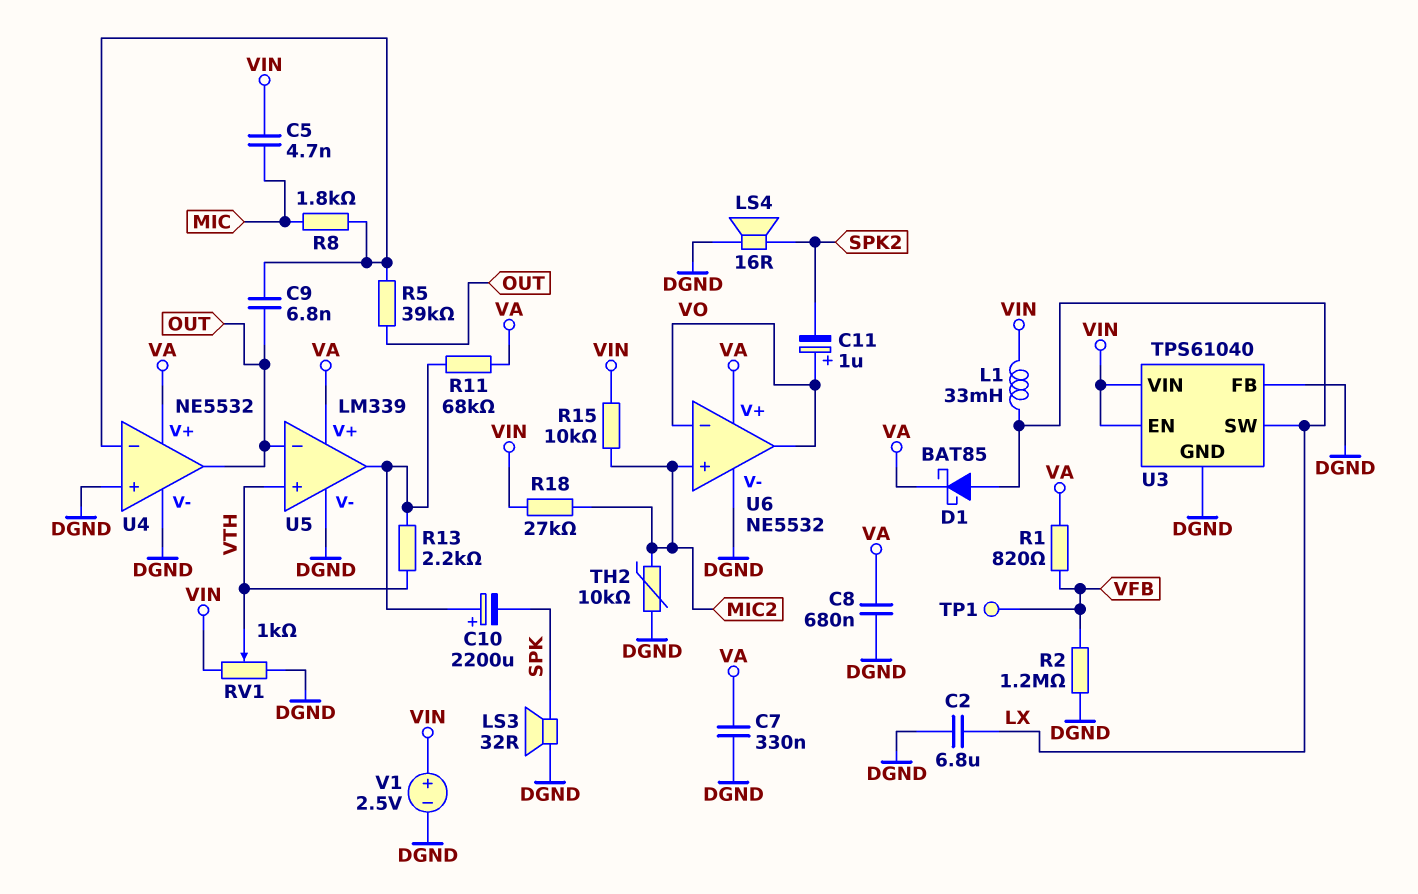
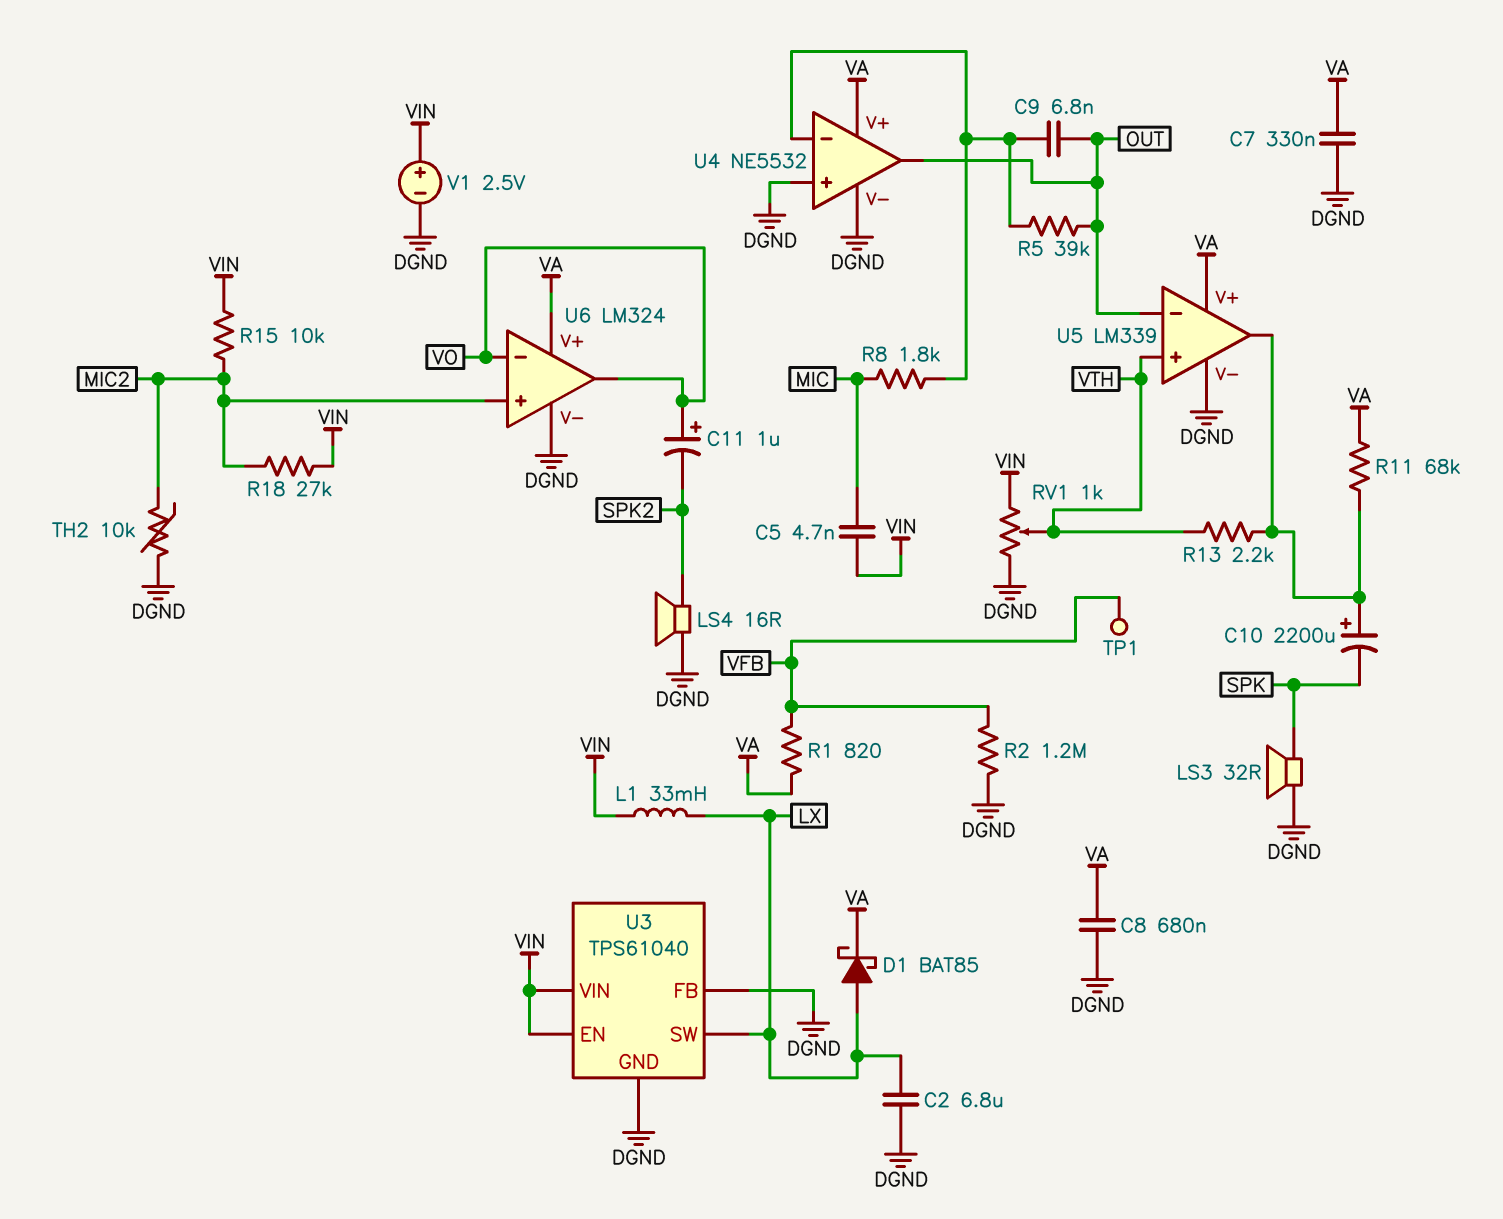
U6: NE5532 -> LM324

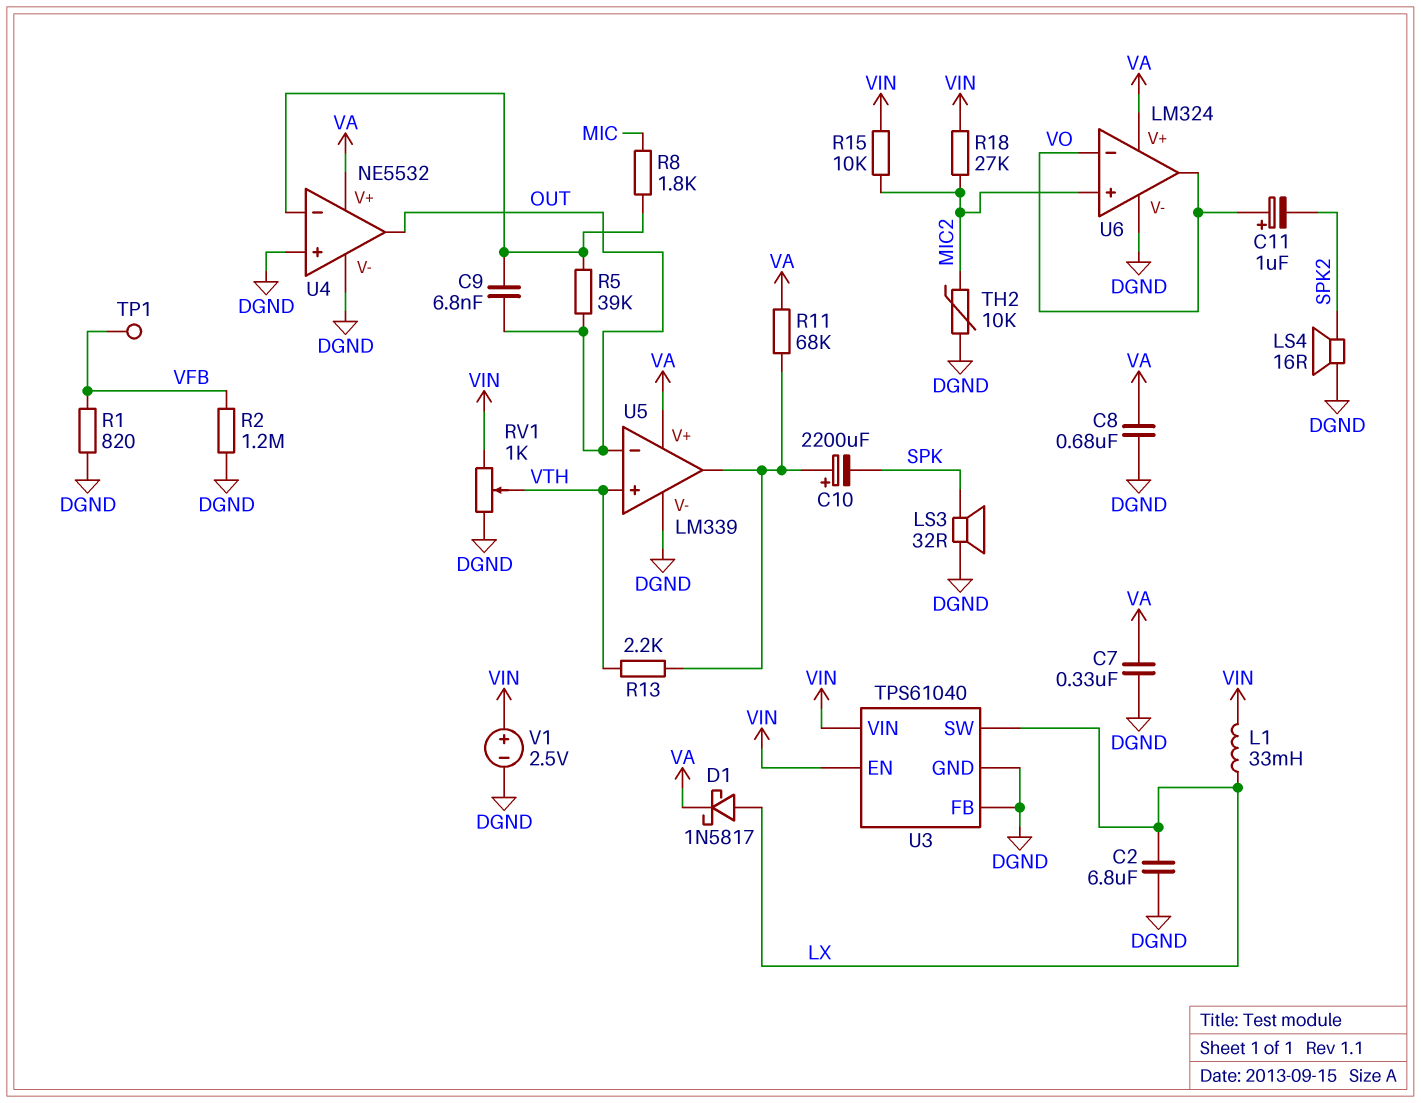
C5: 4.7nF (MIC, VIN) -> none
D1: schottky BAT85 (A LX, K VA) -> schottky 1N5817 (A LX, K VA)
R1: 820 (VA, VFB) -> 820 (DGND, VFB)

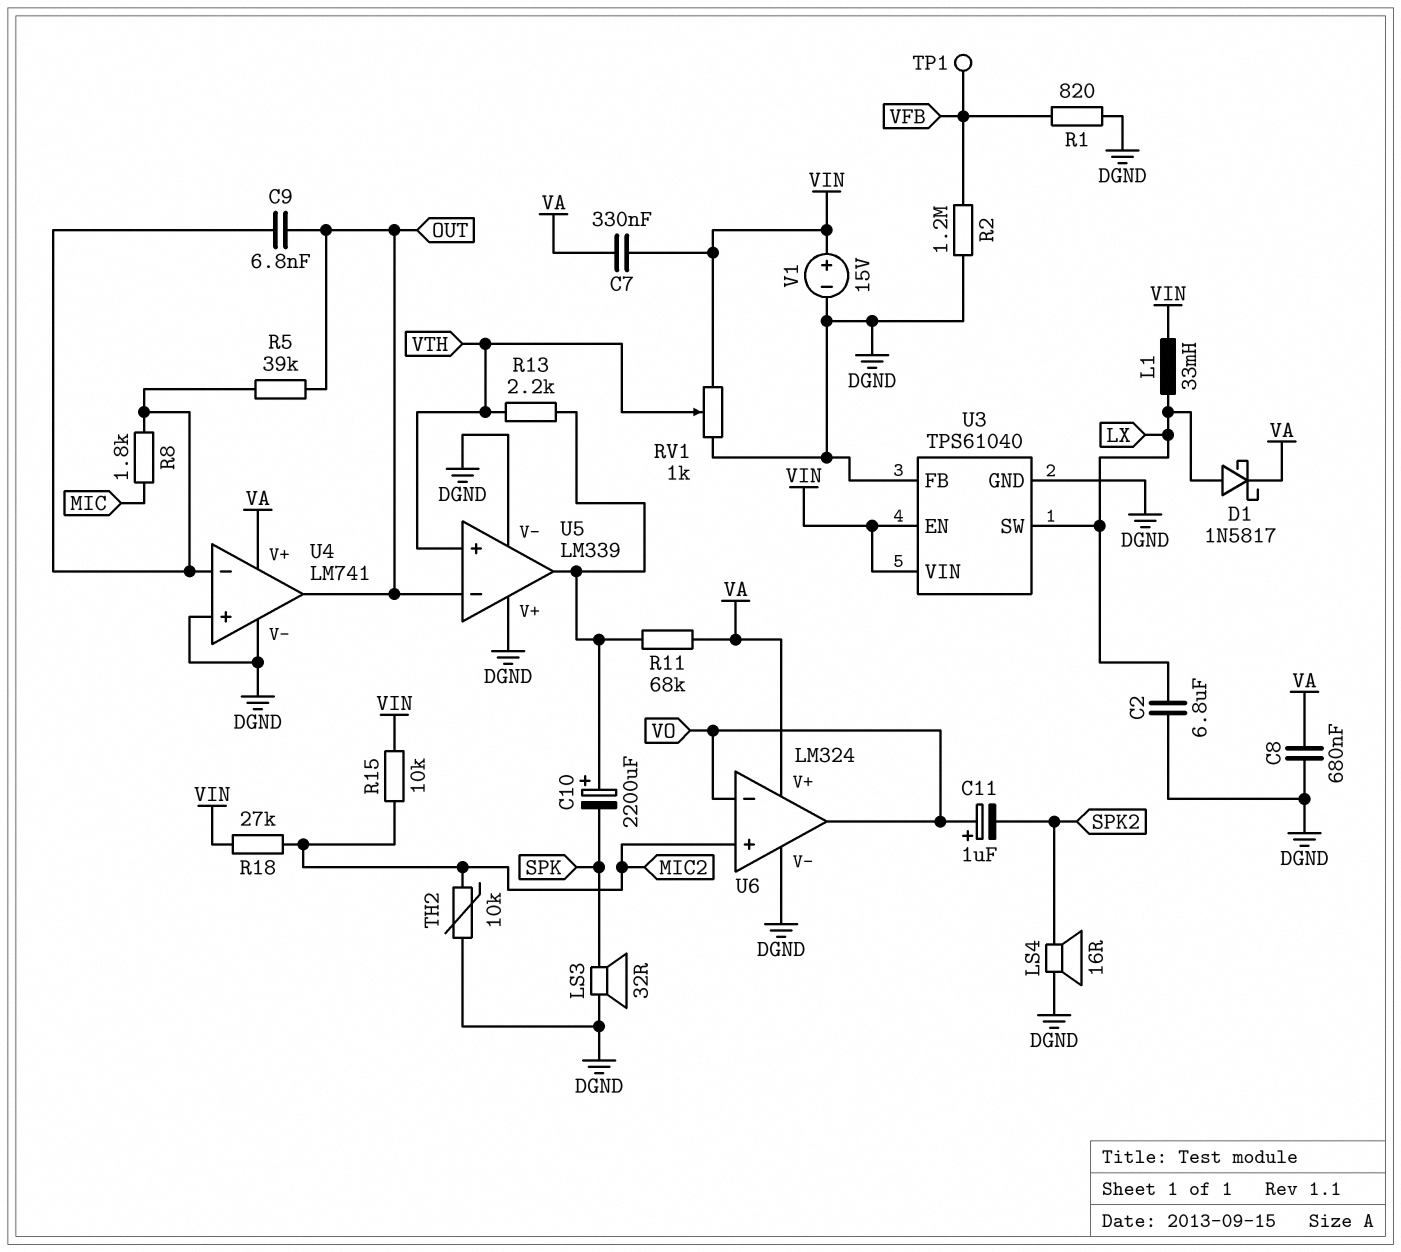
C7: 330nF (DGND, VA) -> 330nF (VA, VIN)
U4: NE5532 -> LM741
U5 pin V+: VA -> DGND
V1: 2.5V (plus VIN, minus DGND) -> 15V (plus VIN, minus DGND)

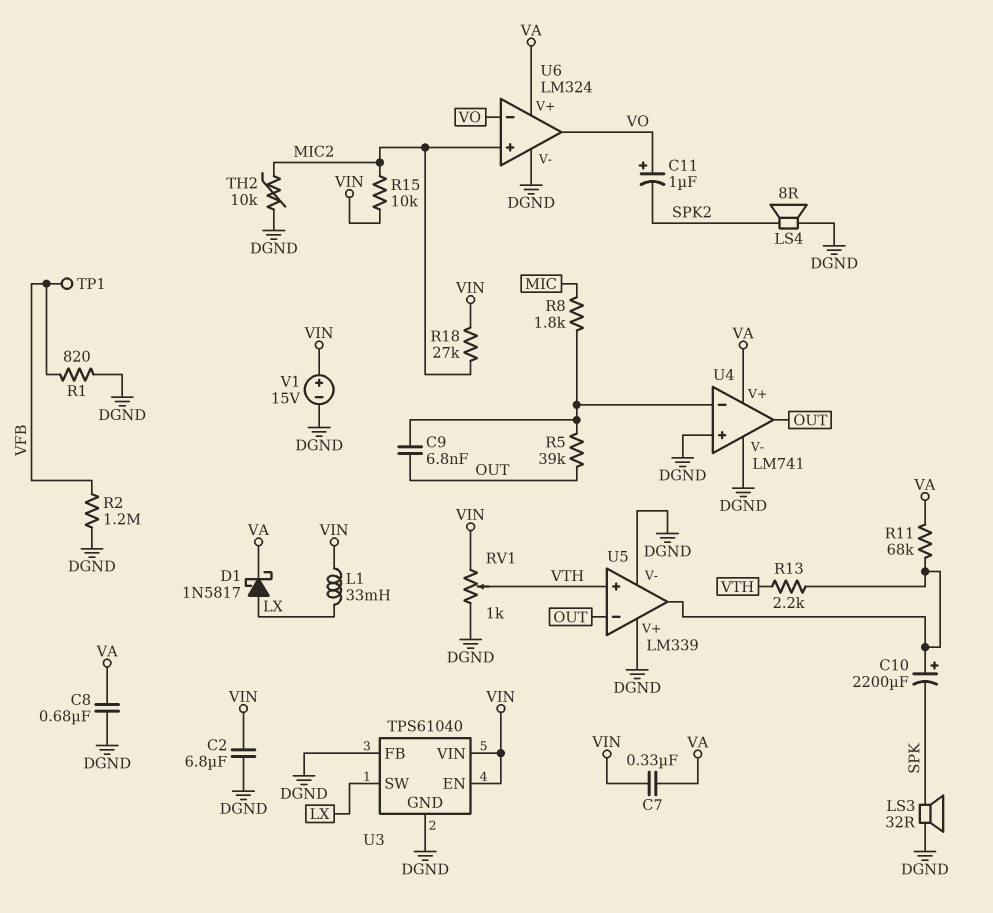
C2: 6.8uF (DGND, LX) -> 6.8uF (DGND, VIN)
LS4: speaker 16R (DGND, SPK2) -> speaker 8R (DGND, SPK2)

